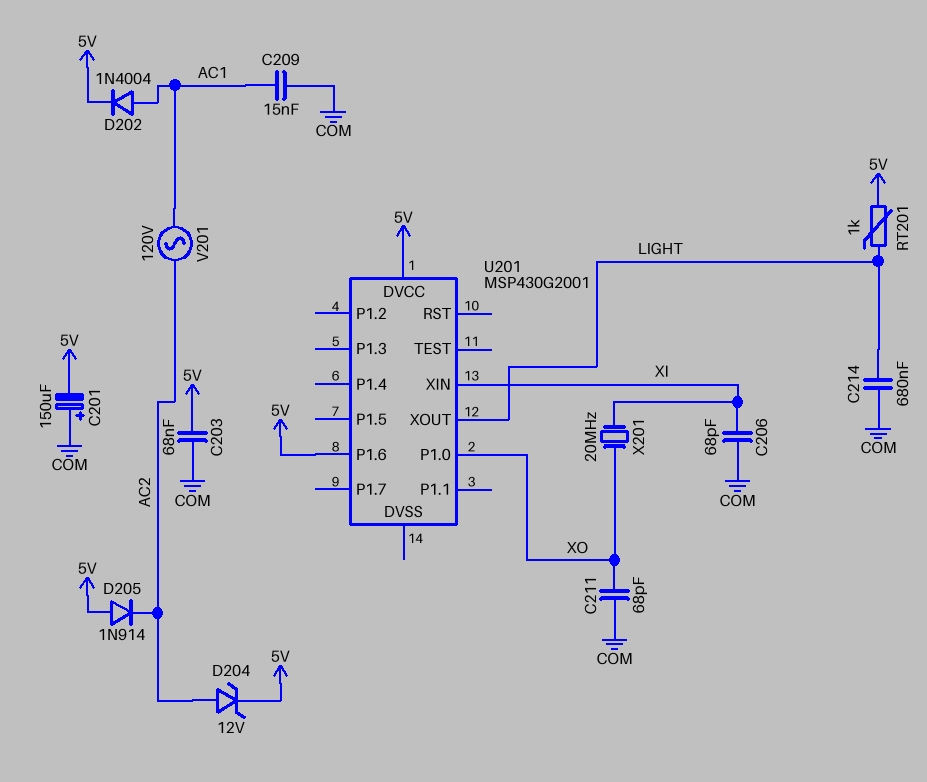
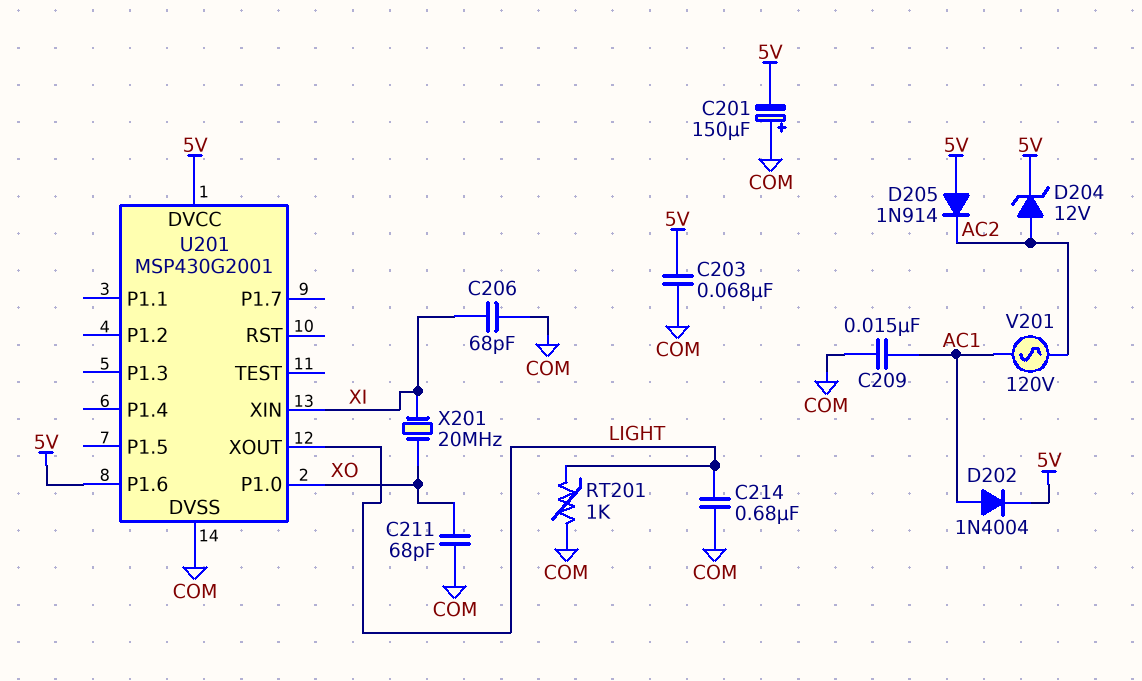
RT201: 1k (5V, LIGHT) -> 1k (COM, LIGHT)
U201 pin DVSS: none -> COM

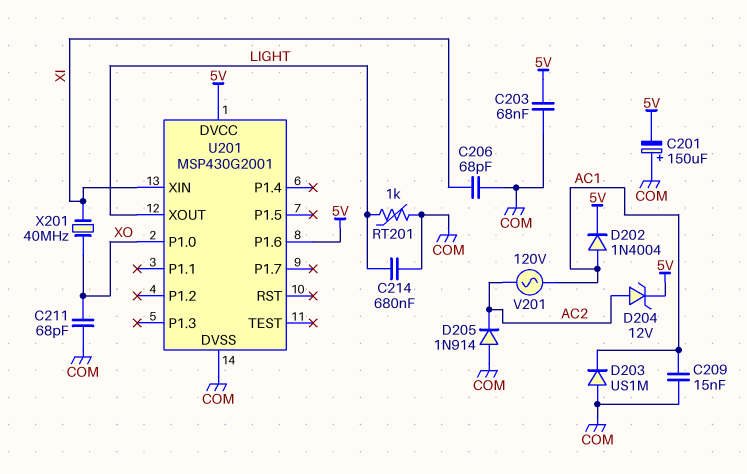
D203: none -> diode US1M (A COM, K AC1)
D205: diode 1N914 (A 5V, K AC2) -> diode 1N914 (A COM, K AC2)
X201: 20MHz (XI, XO) -> 40MHz (XI, XO)

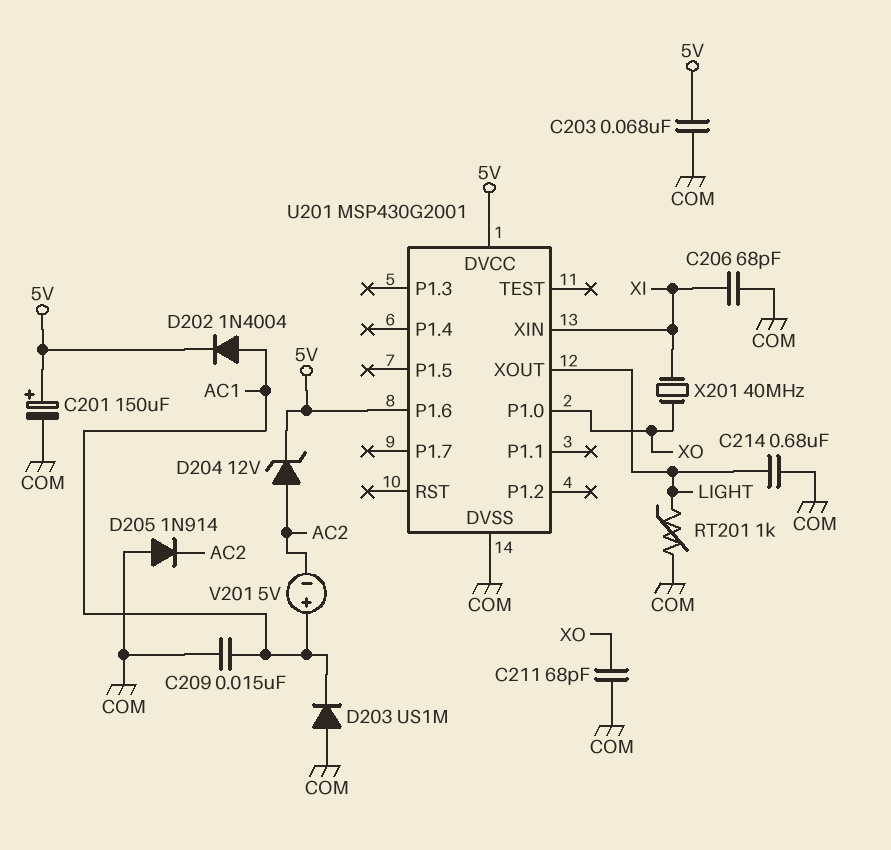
C201: 150uF (plus COM, minus 5V) -> 150uF (plus 5V, minus COM)
V201: AC 120V (AC1, AC2) -> 5V (plus AC1, minus AC2)

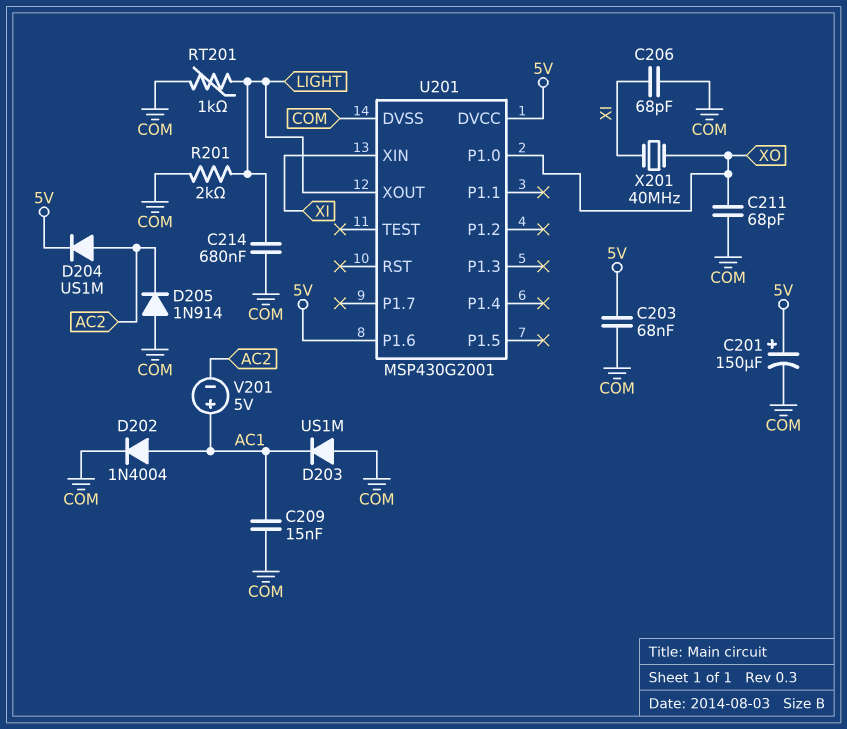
D202: diode 1N4004 (A AC1, K 5V) -> diode 1N4004 (A AC1, K COM)
D204: zener 12V (A AC2, K 5V) -> diode US1M (A AC2, K 5V)
R201: none -> 2k (COM, LIGHT)

